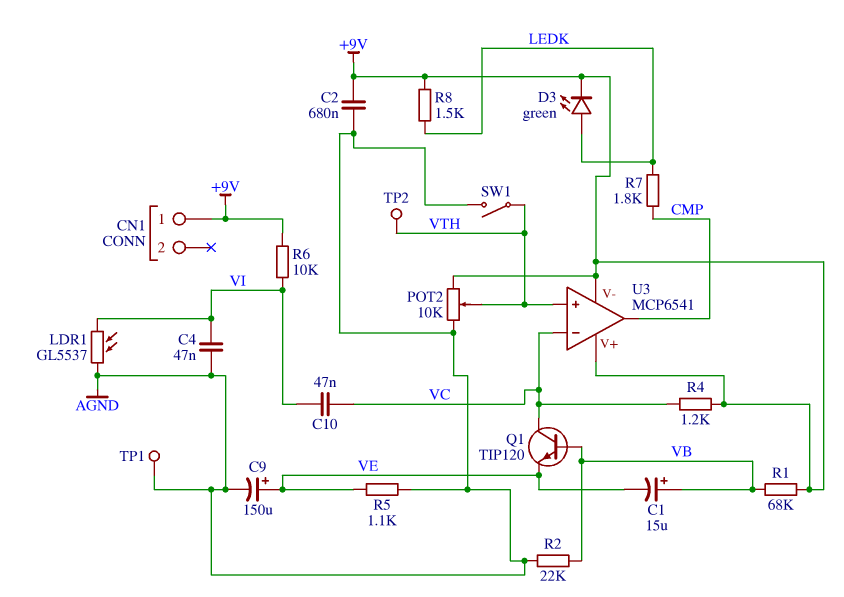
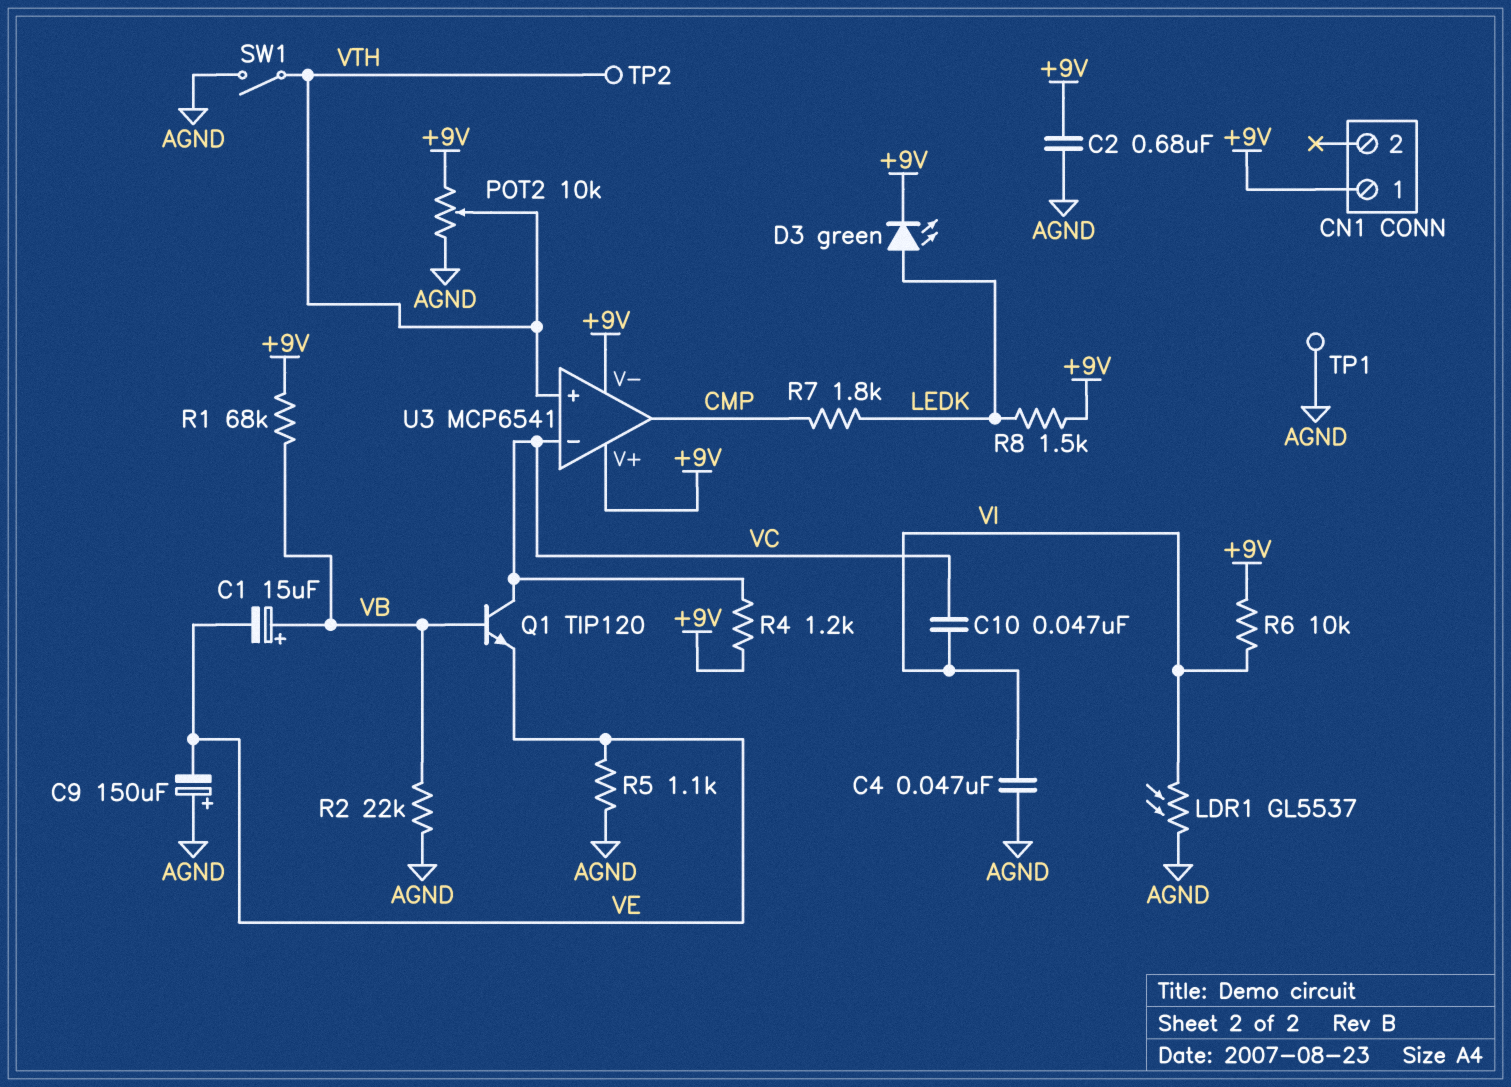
C9: 150uF (plus VE, minus AGND) -> 150uF (plus AGND, minus VE)

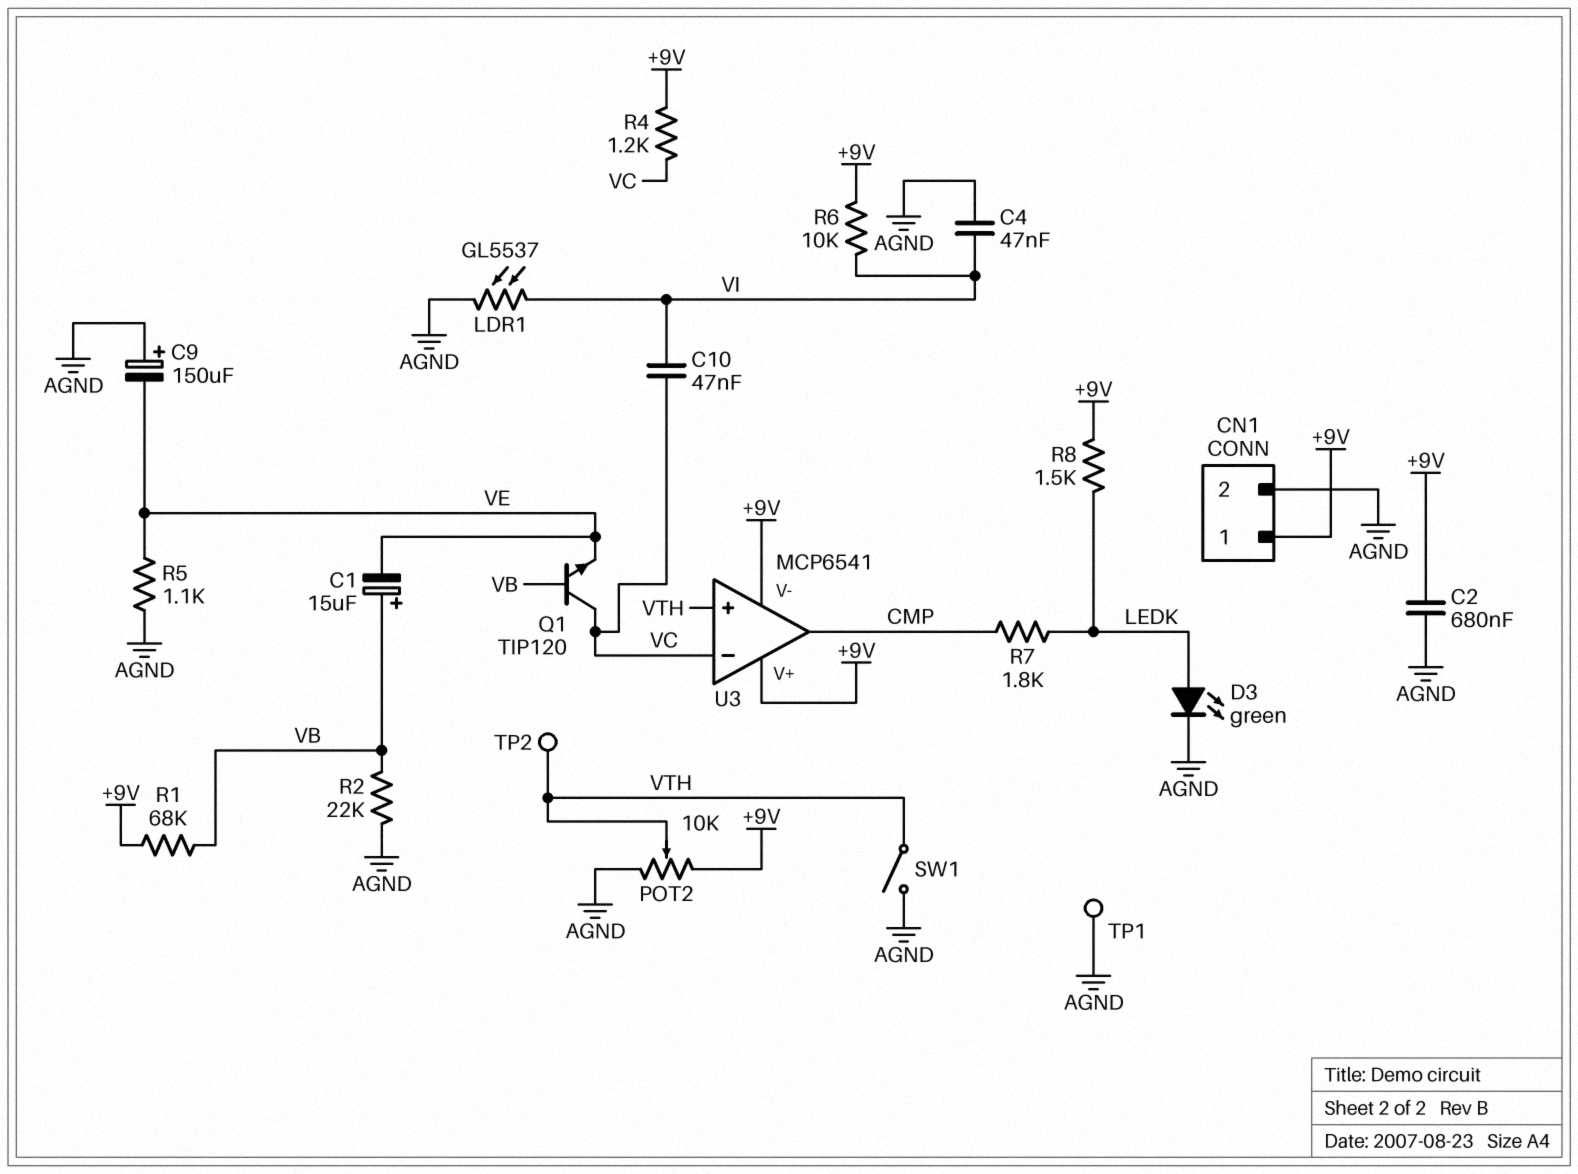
CN1 pin 2: none -> AGND
D3: LED green (A LEDK, K +9V) -> LED green (A LEDK, K AGND)

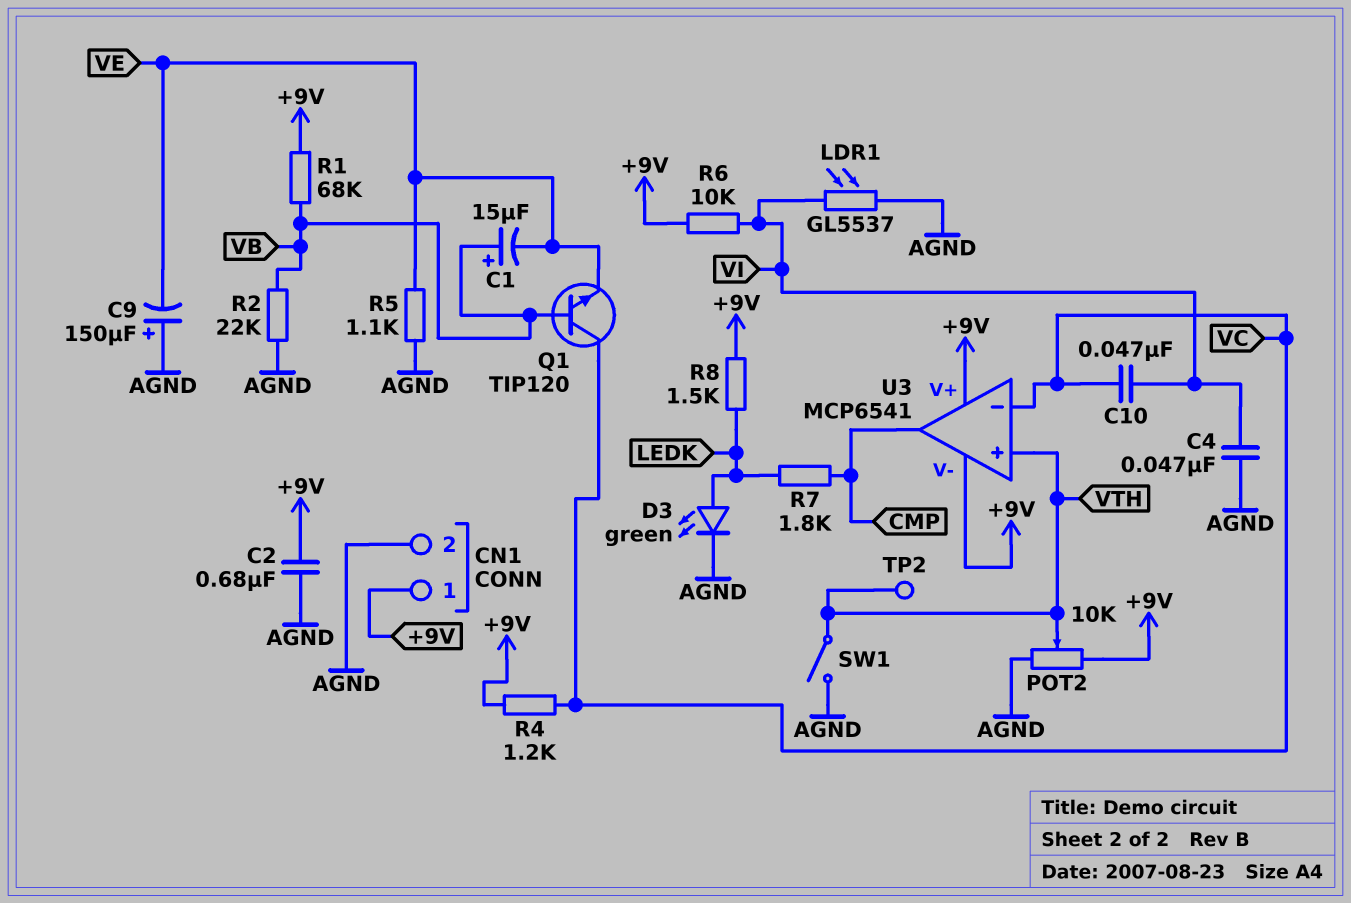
TP1: test point (AGND) -> none

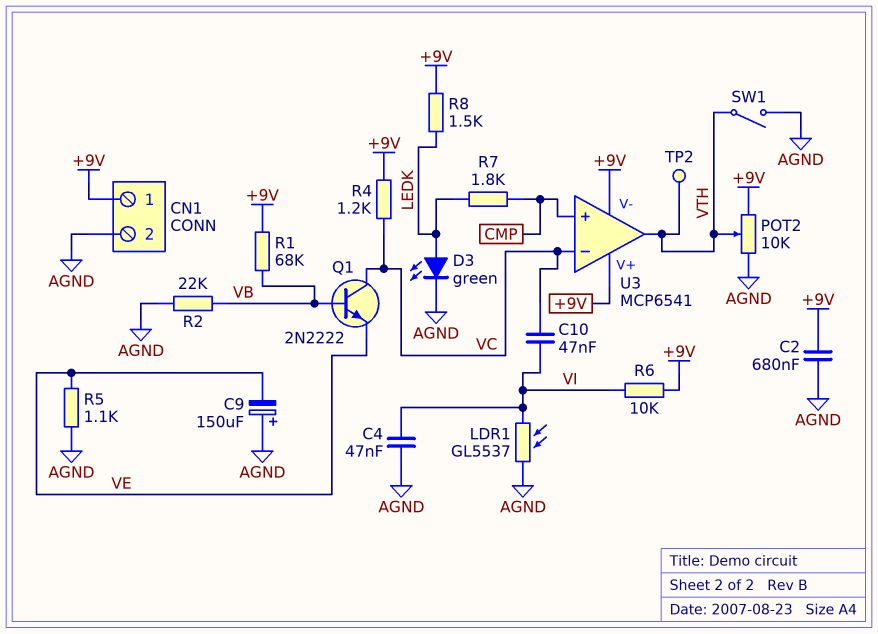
C1: 15uF (plus VB, minus VE) -> none
Q1: NPN TIP120 (B VB, C VC, E VE) -> NPN 2N2222 (B VB, C VC, E VE)
U3 pin in+: VTH -> CMP
U3 pin out: CMP -> VTH

